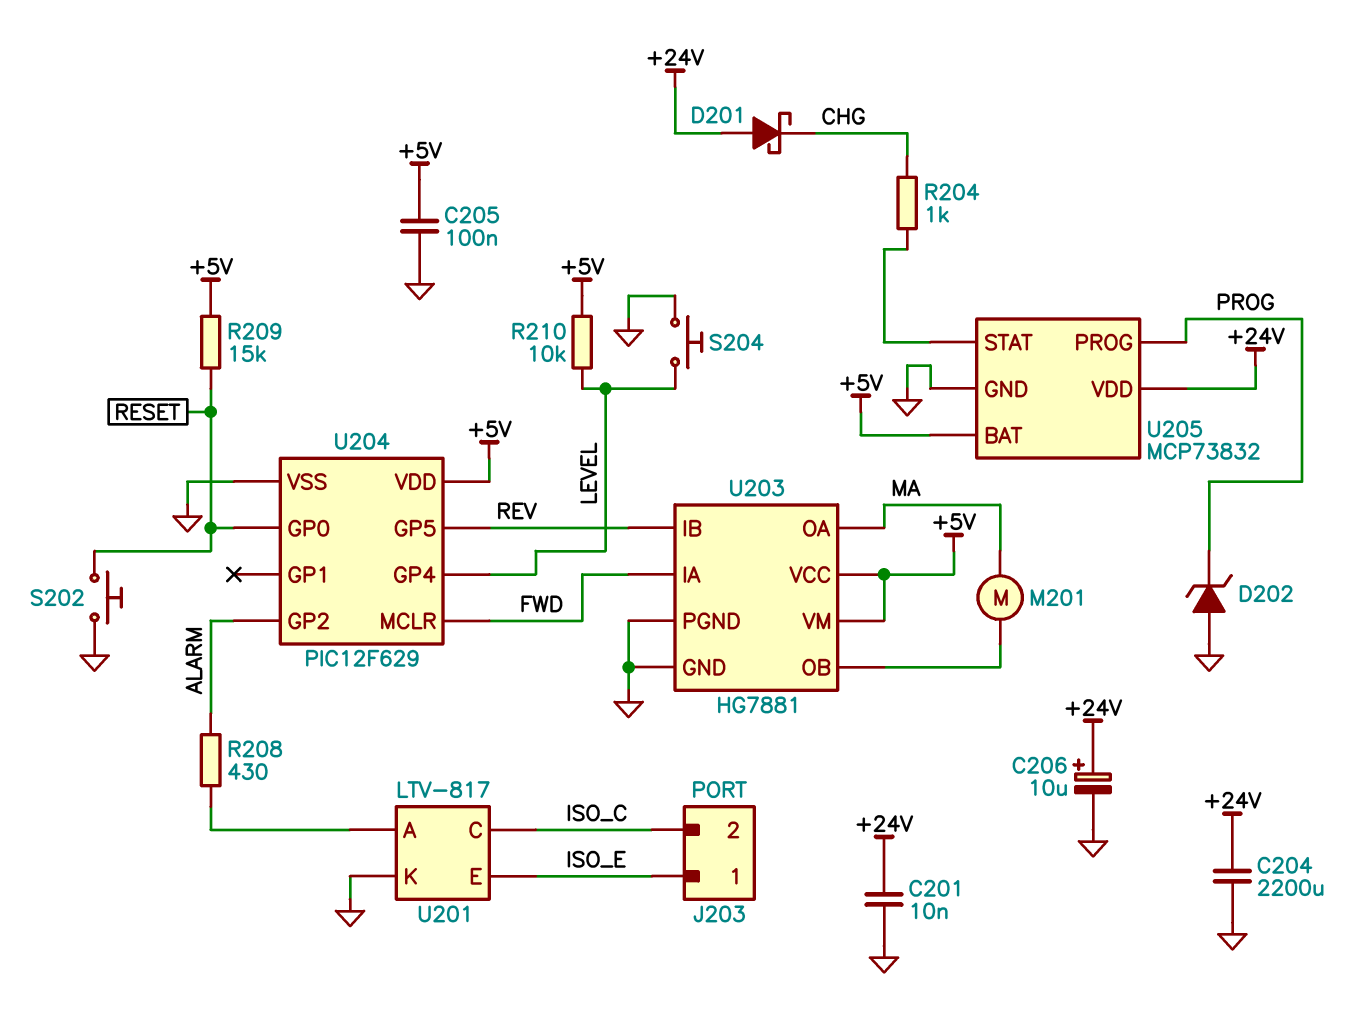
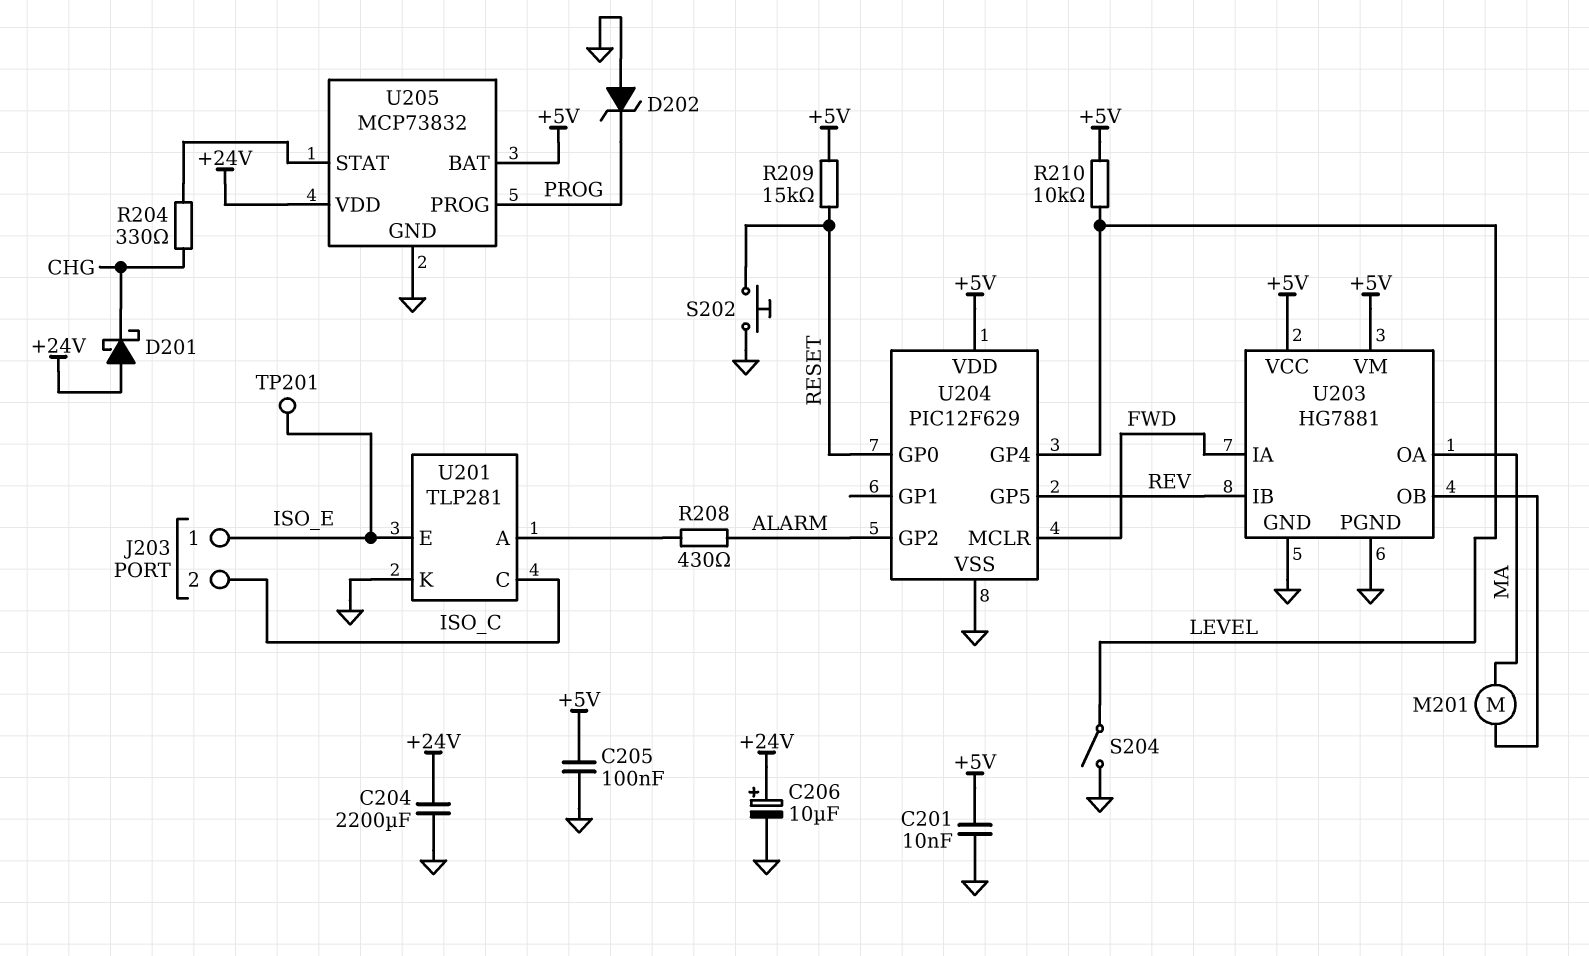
C201: 10nF (+24V, GND) -> 10nF (+5V, GND)
R204: 1k (CHG, U205/STAT) -> 330 (CHG, U205/STAT)
S204: button (GND, LEVEL) -> switch (GND, LEVEL)
TP201: none -> test point (ISO_E)
U201: LTV-817 -> TLP281

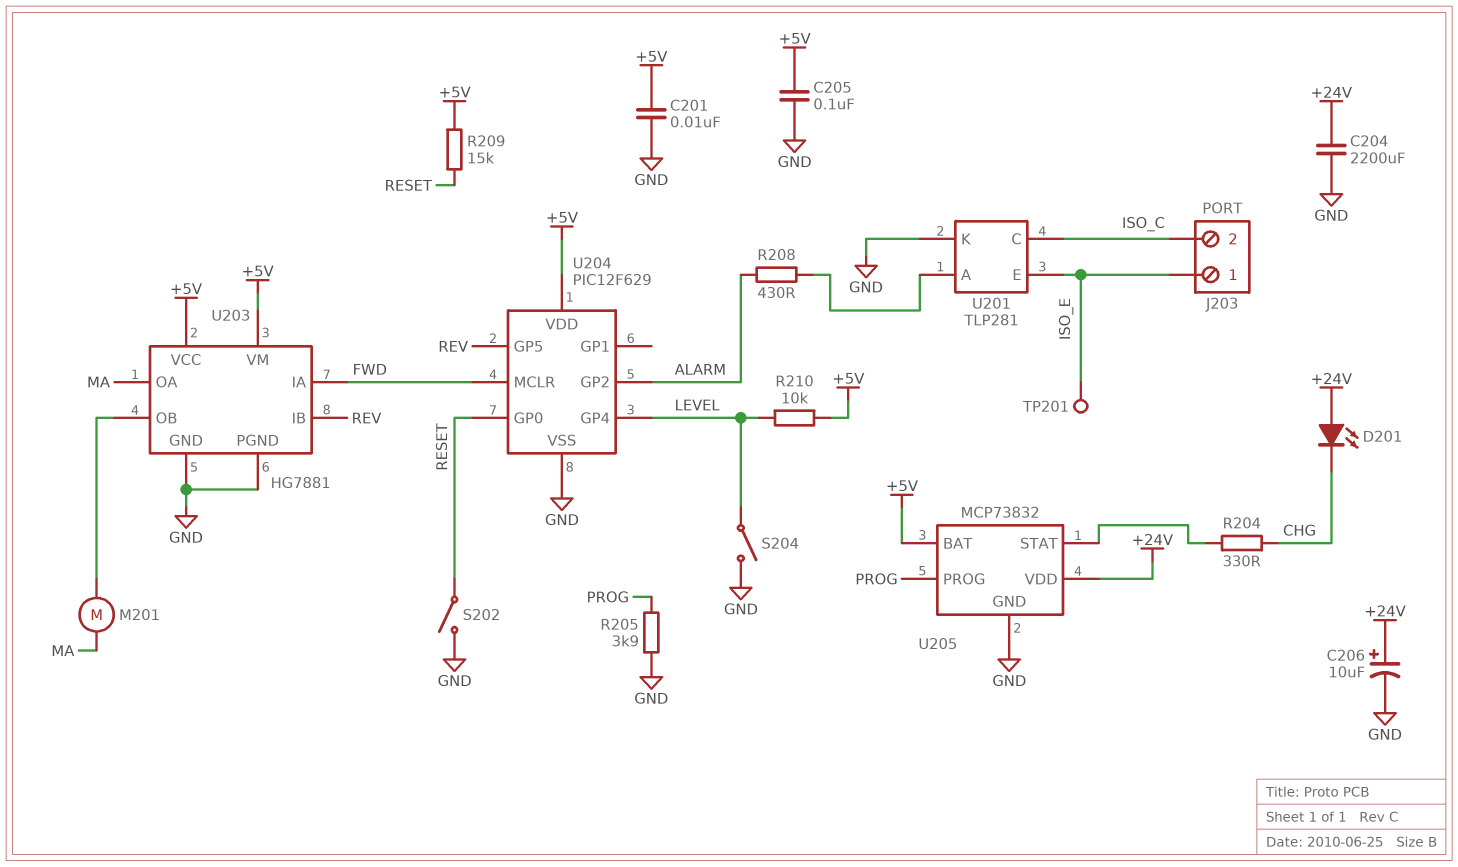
D201: schottky (A +24V, K CHG) -> LED (A +24V, K CHG)
D202: zener (A GND, K PROG) -> none
R205: none -> 3.9k (GND, PROG)
S202: button (GND, RESET) -> switch (GND, RESET)

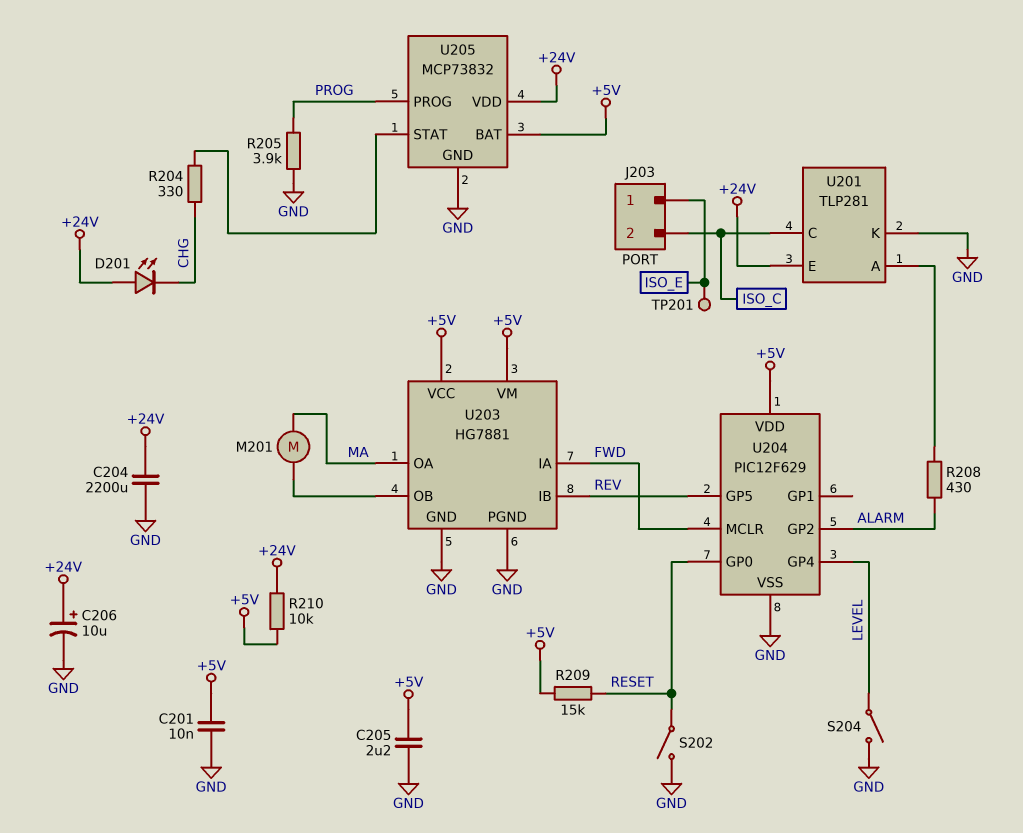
C205: 100nF (+5V, GND) -> 2.2uF (+5V, GND)
R210: 10k (+5V, LEVEL) -> 10k (+5V, +24V)
U201 pin E: ISO_E -> +24V

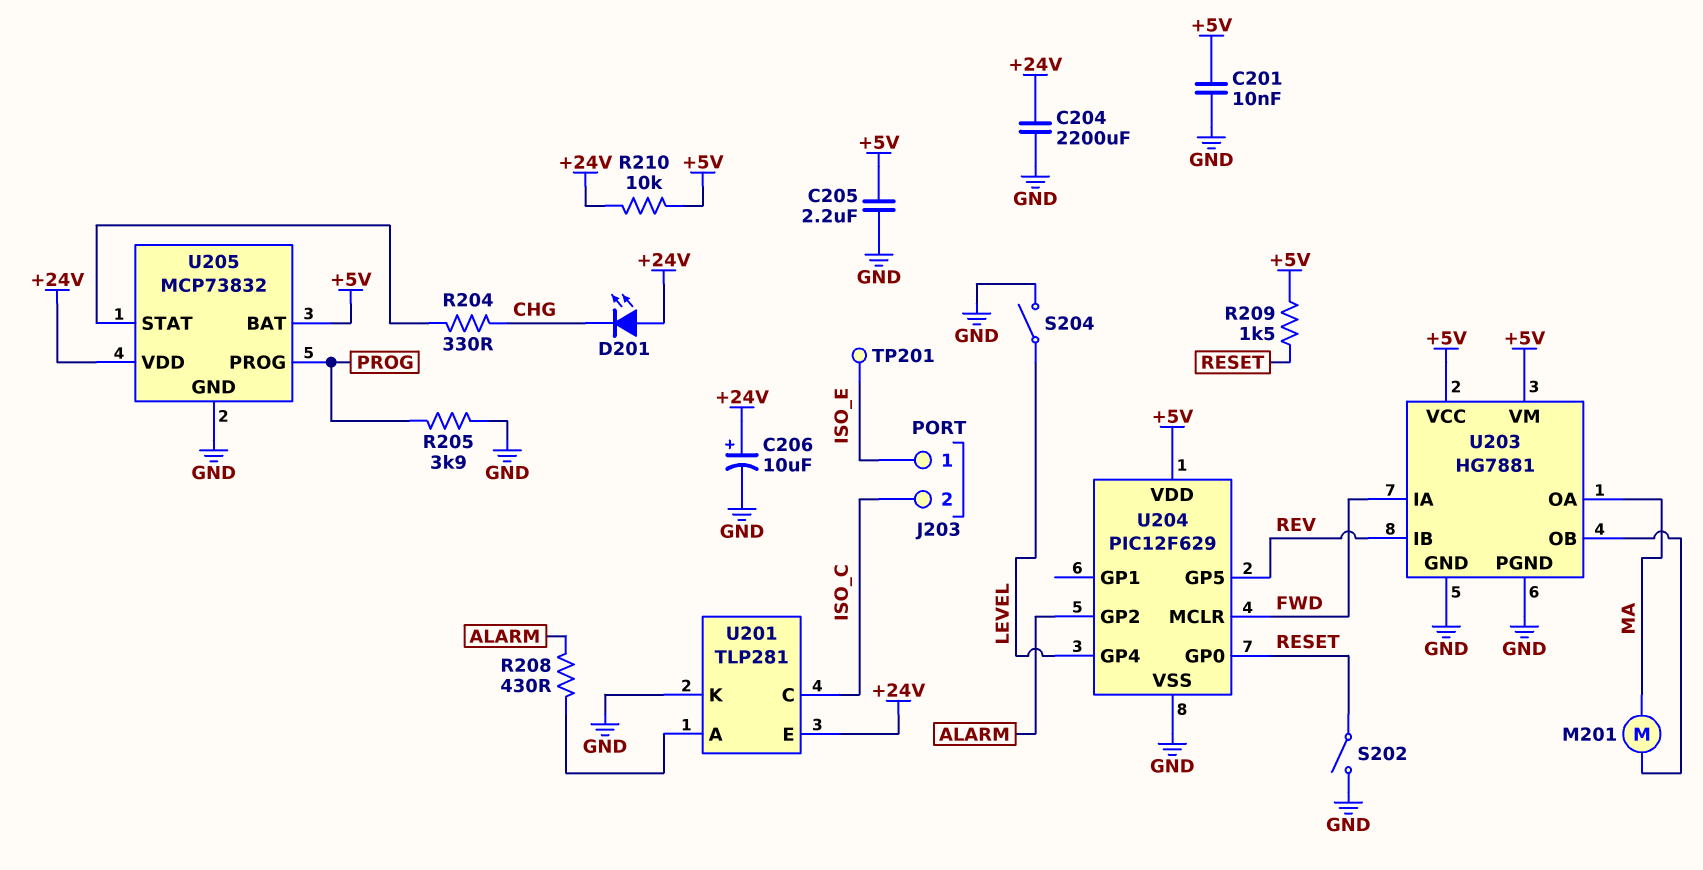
R209: 15k (+5V, RESET) -> 1.5k (+5V, RESET)

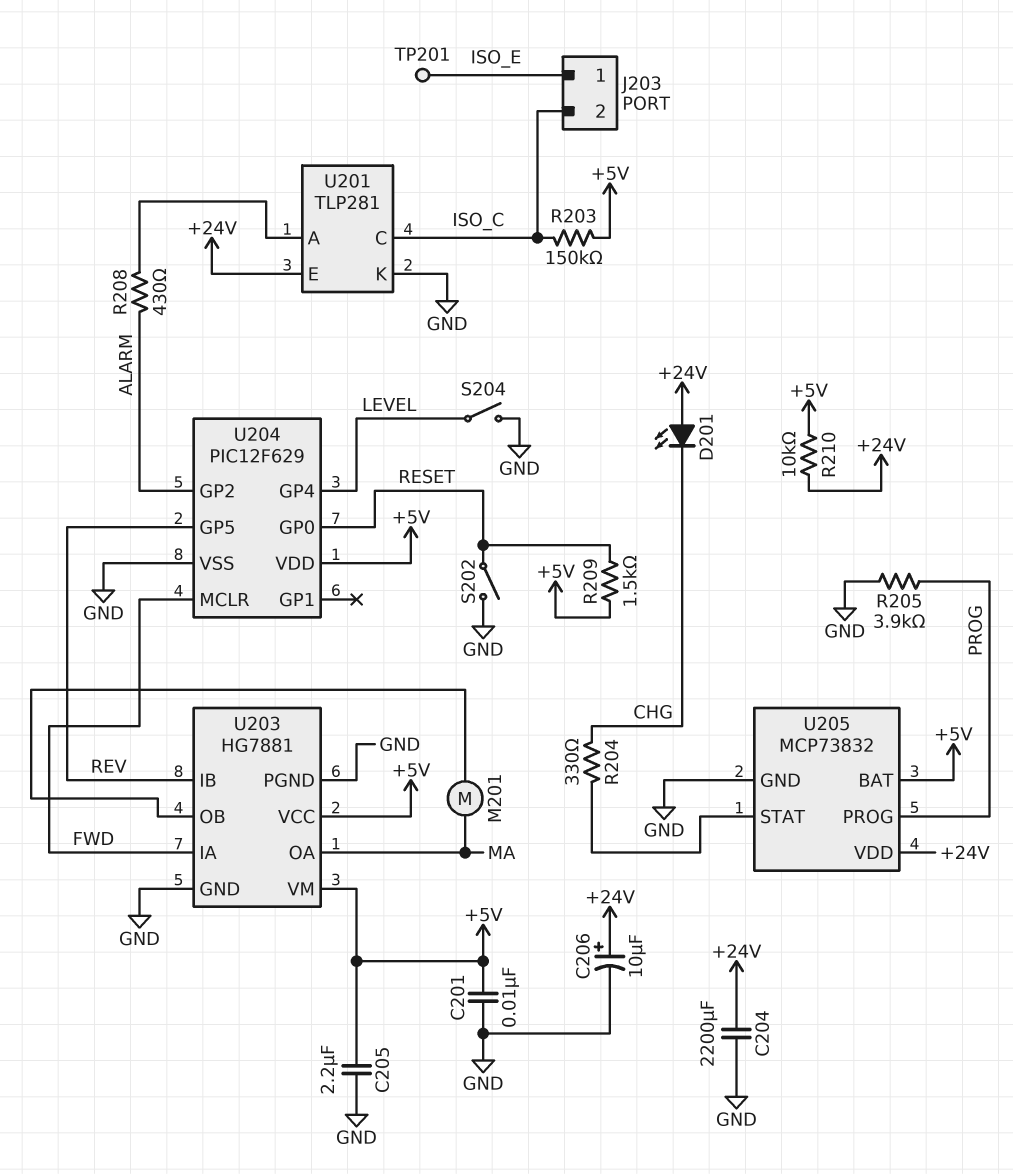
R203: none -> 150k (+5V, ISO_C)

